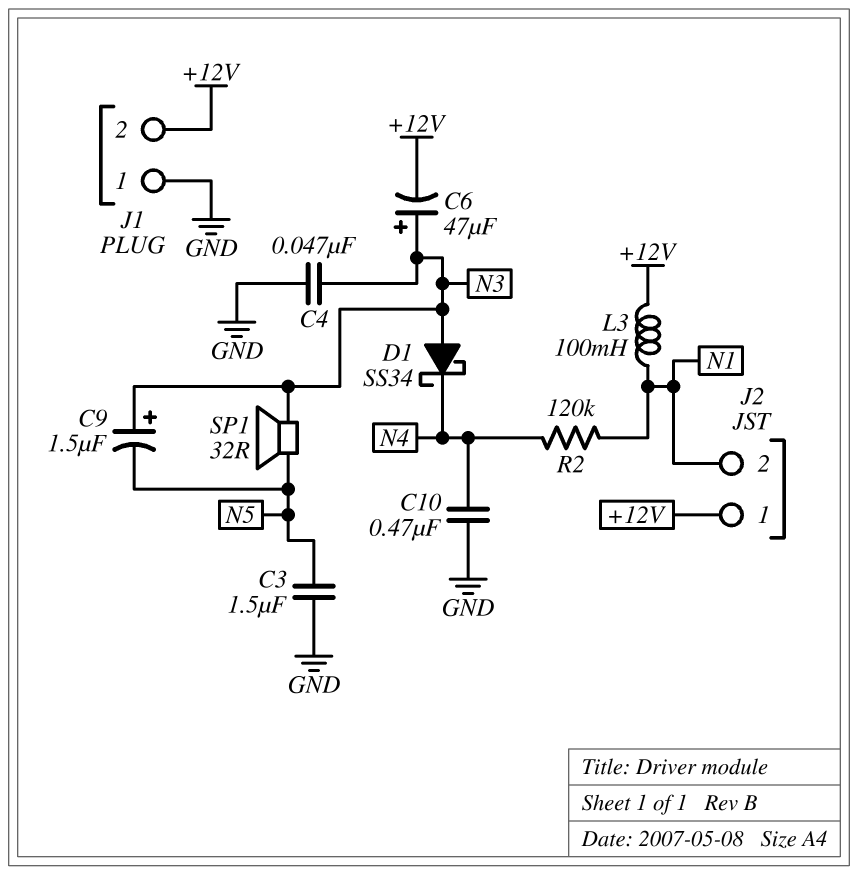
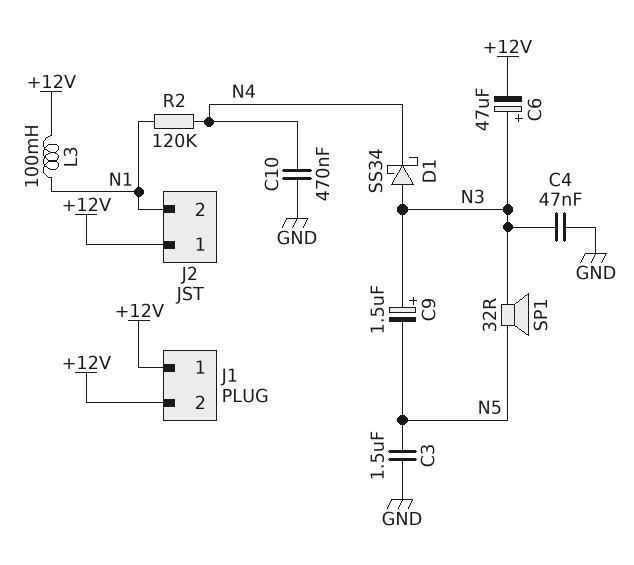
J1 pin 1: GND -> +12V

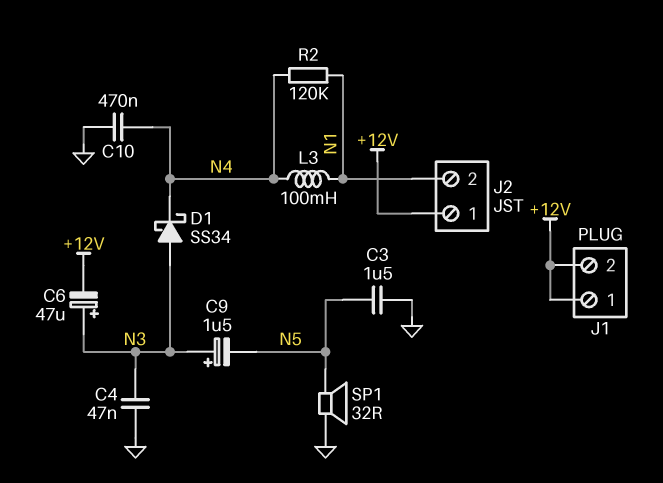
L3: 100mH (+12V, N1) -> 100mH (N1, N4)
SP1: speaker 32R (N3, N5) -> speaker 32R (GND, N5)

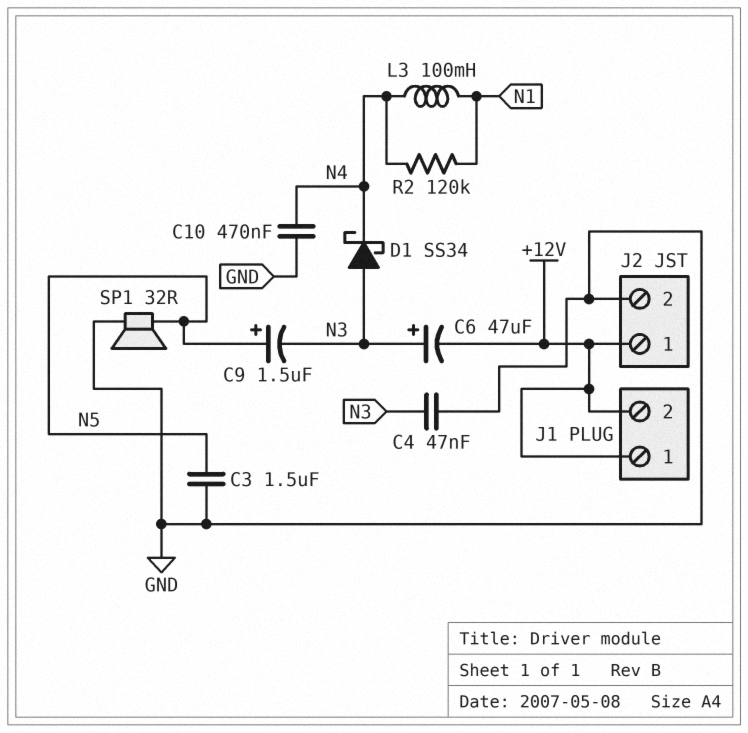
C9: 1.5uF (plus N3, minus N5) -> 1.5uF (plus N5, minus N3)
J2 pin 2: N1 -> GND

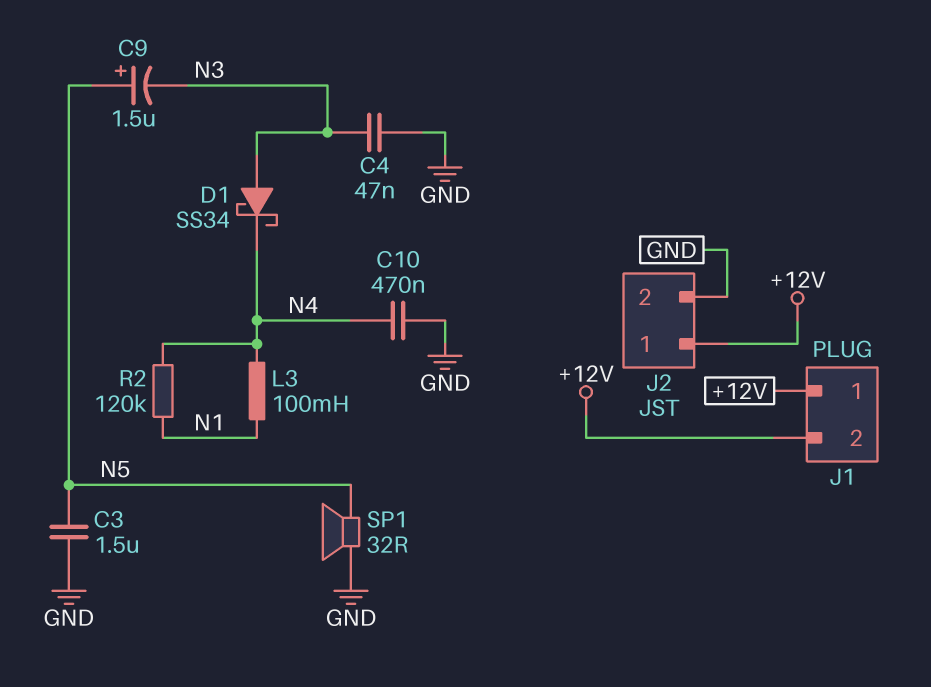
C6: 47uF (plus N3, minus +12V) -> none

